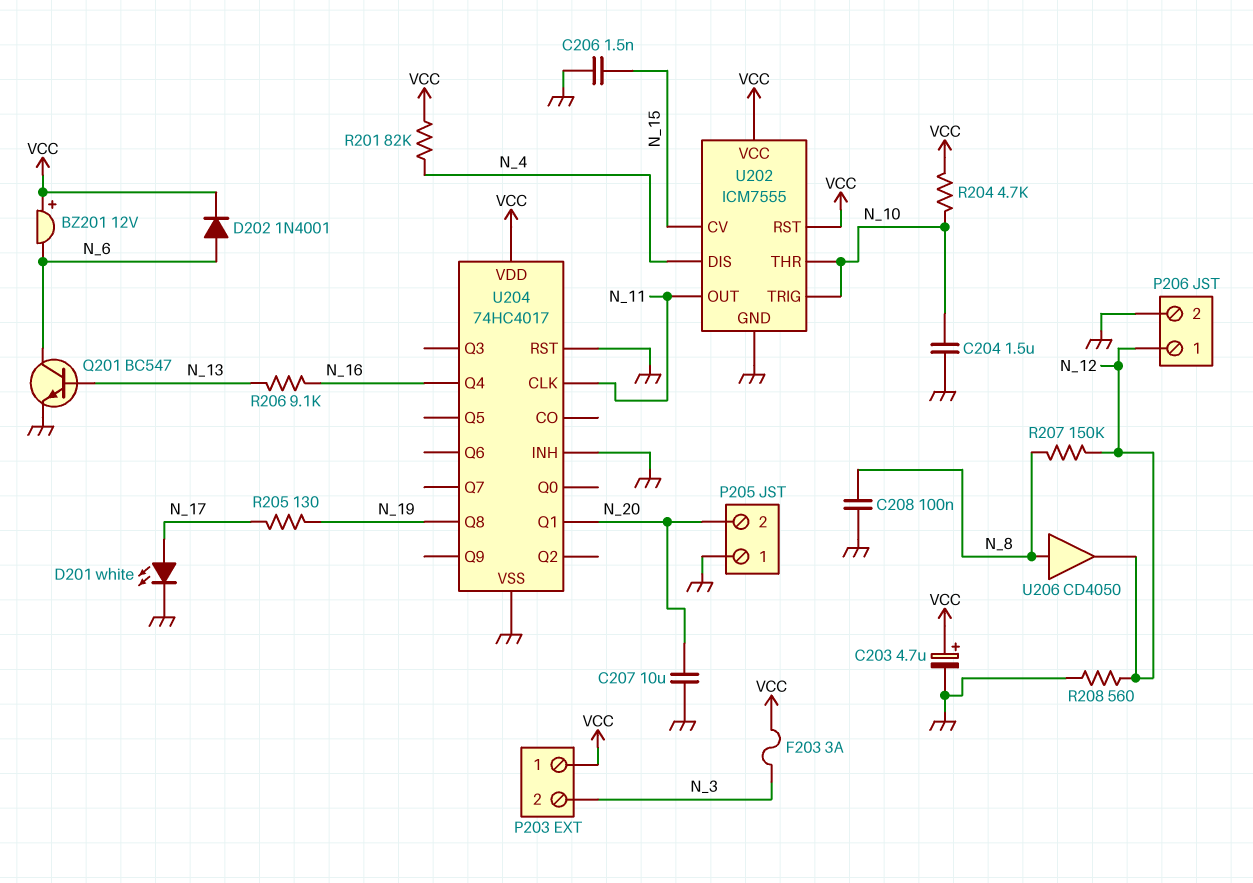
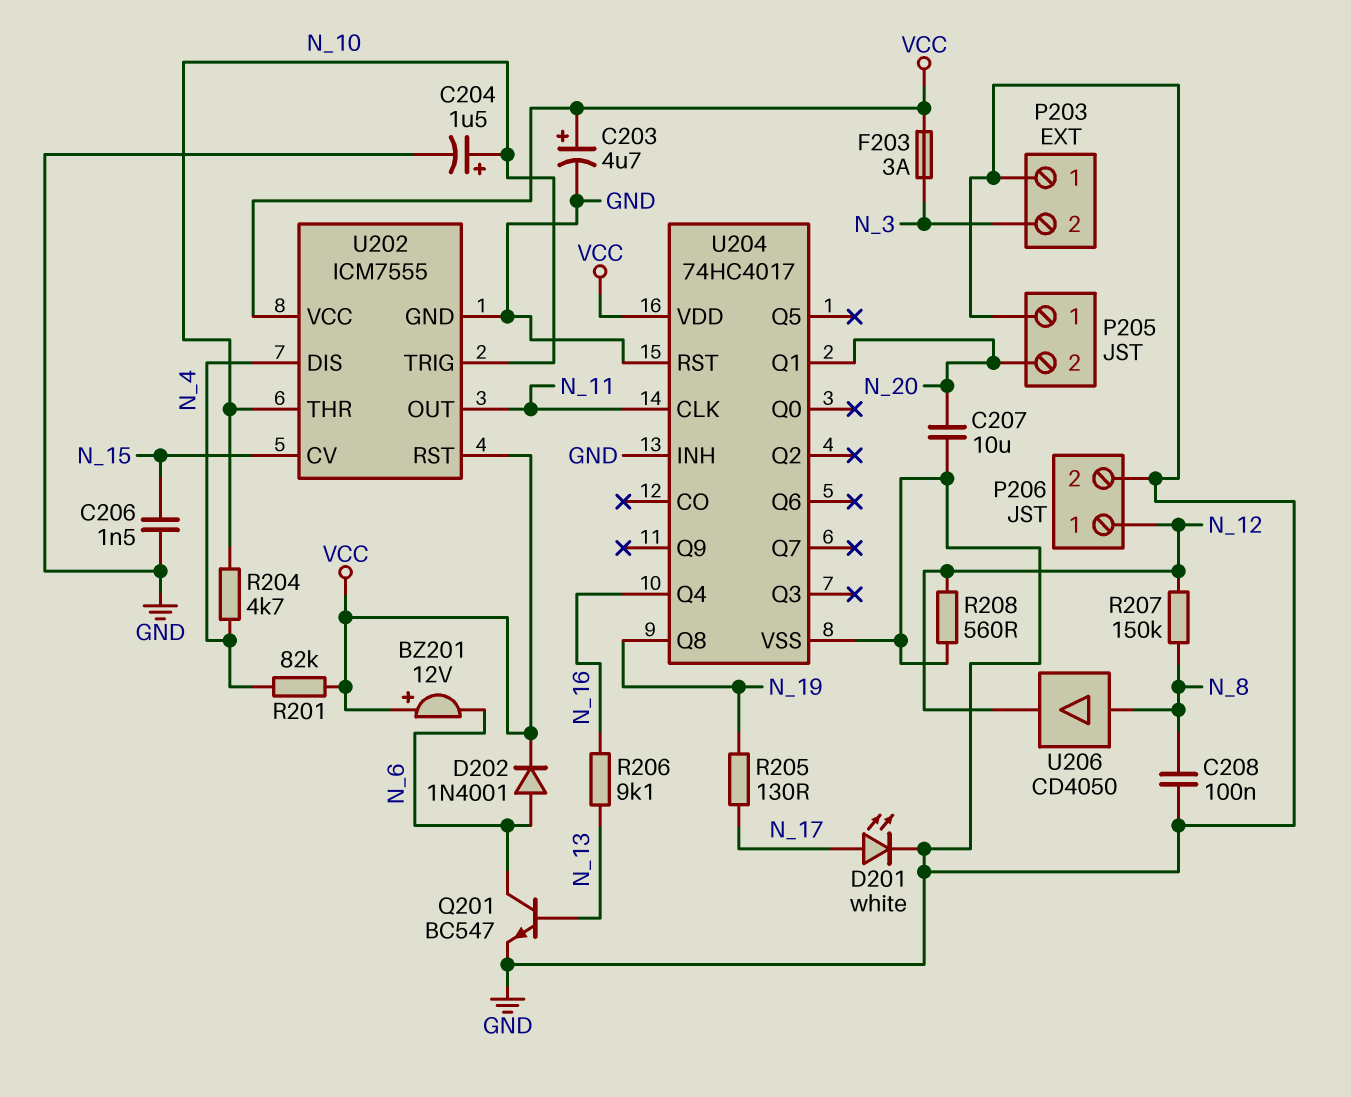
C204: 1.5uF (GND, N_10) -> 1.5uF (plus N_10, minus GND)
P203 pin 1: VCC -> GND
R204: 4.7k (N_10, VCC) -> 4.7k (N_4, N_10)

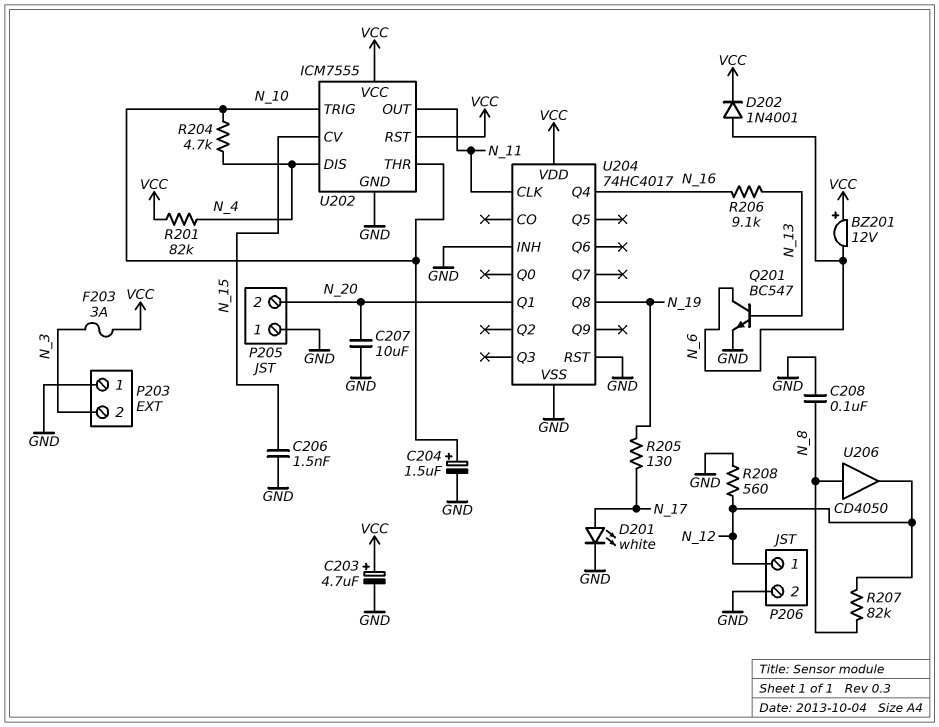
R207: 150k (N_8, N_12) -> 82k (N_8, N_12)

